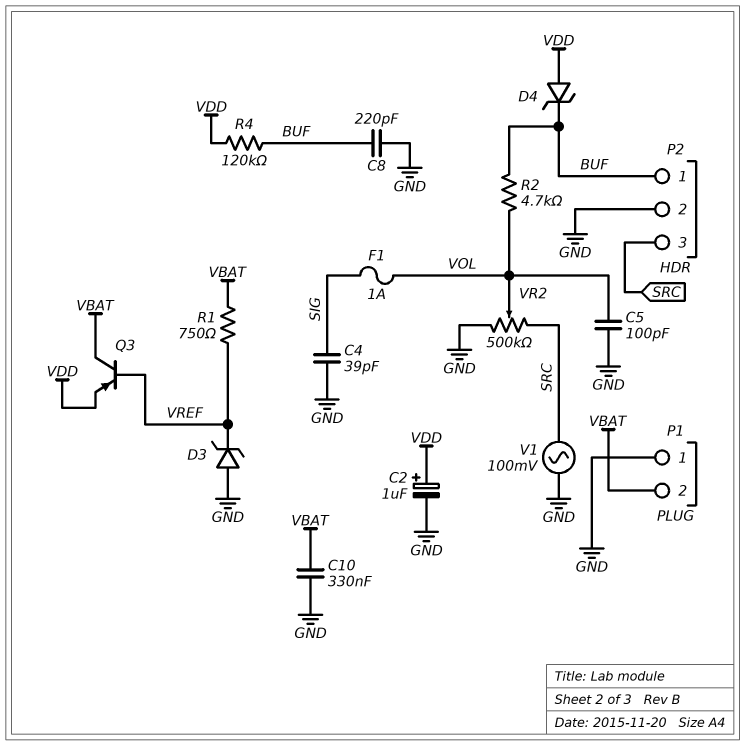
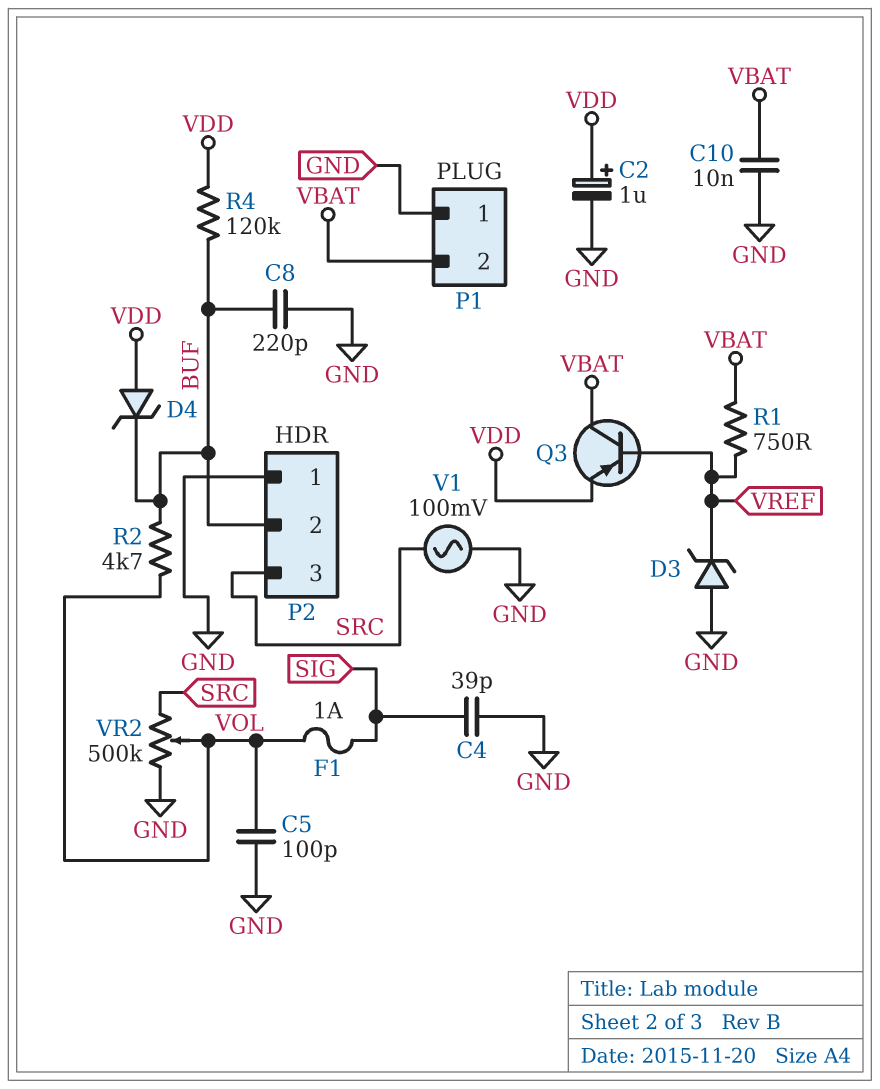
C10: 330nF (GND, VBAT) -> 10nF (GND, VBAT)
P2 pin 1: BUF -> GND
P2 pin 2: GND -> BUF

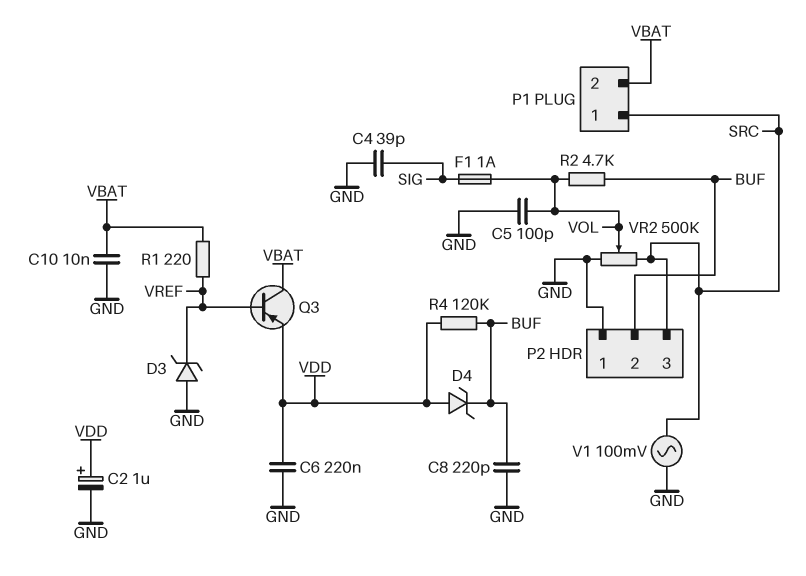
C6: none -> 220nF (GND, VDD)
P1 pin 1: GND -> SRC
R1: 750 (VBAT, VREF) -> 220 (VBAT, VREF)

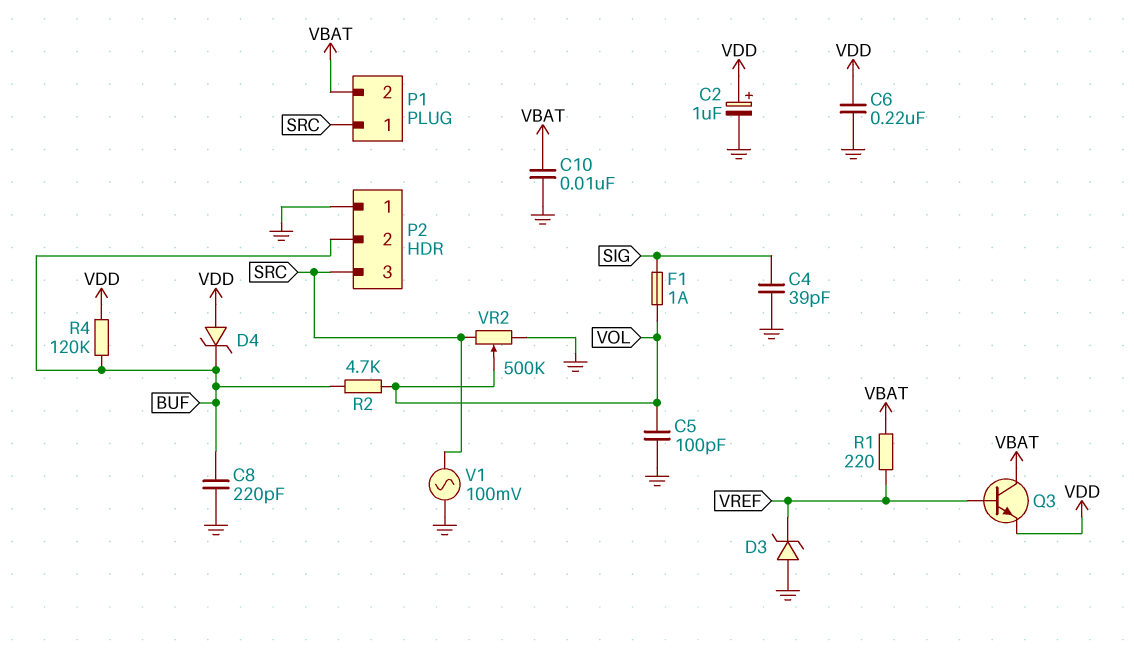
Q3: PNP (B VREF, C VBAT, E VDD) -> NPN (B VREF, C VBAT, E VDD)

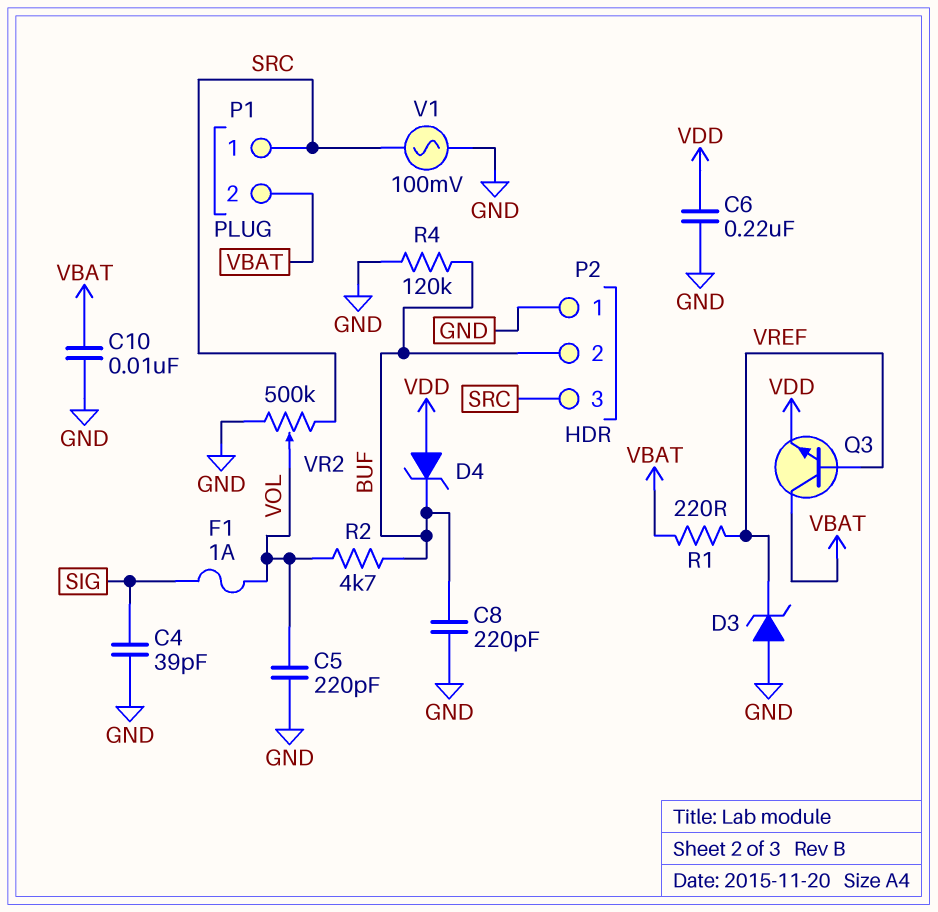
C2: 1uF (plus VDD, minus GND) -> none
C5: 100pF (GND, VOL) -> 220pF (GND, VOL)
R4: 120k (BUF, VDD) -> 120k (BUF, GND)

